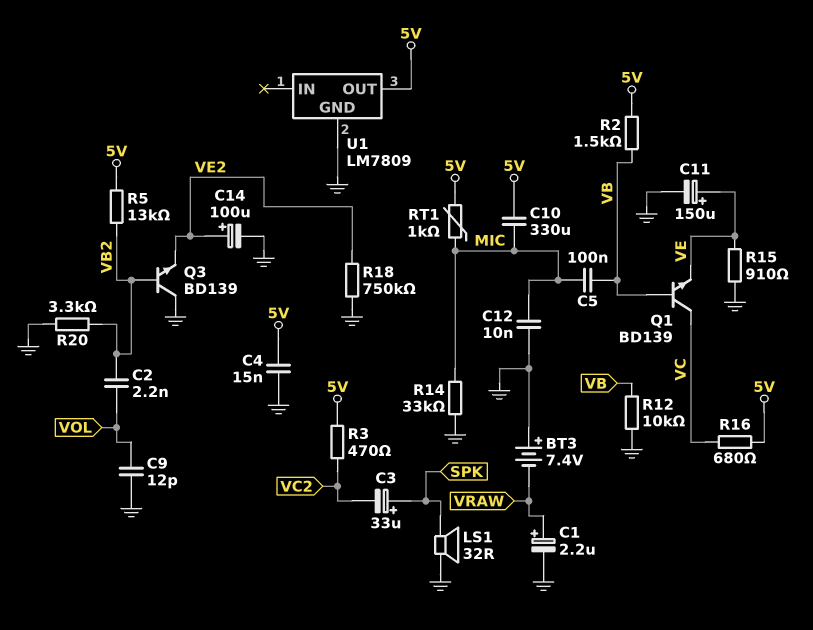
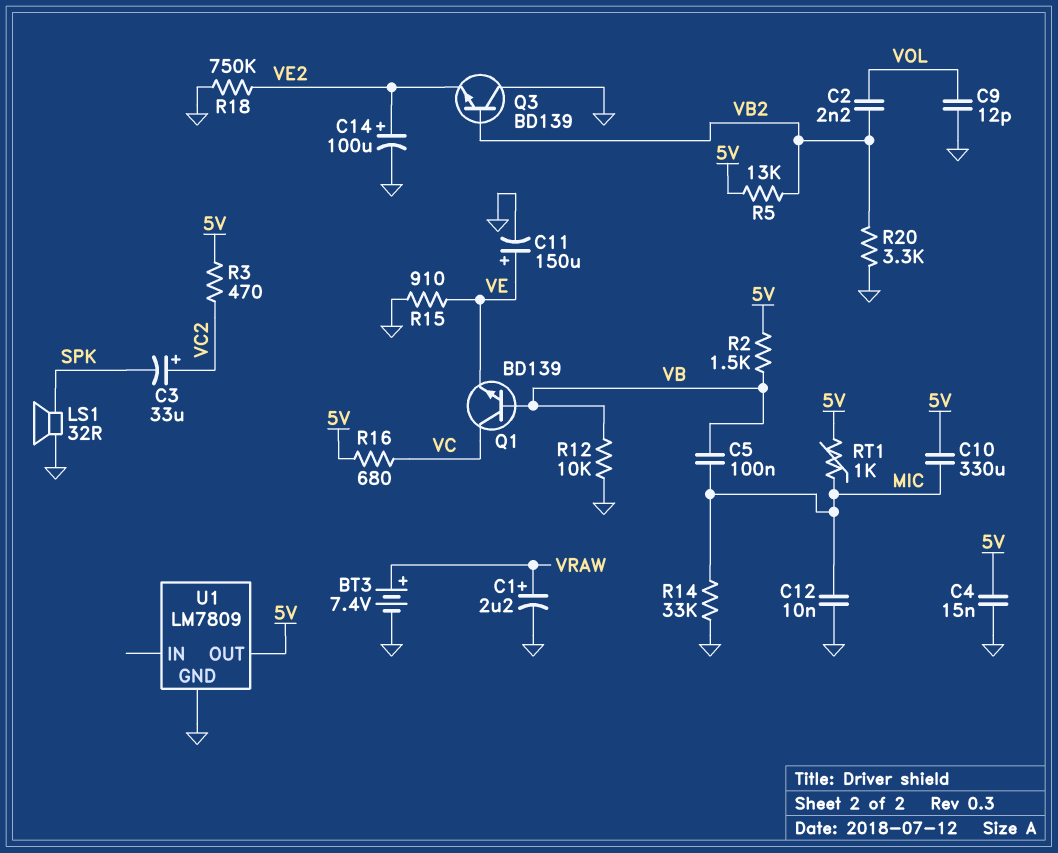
BT3: 7.4V (plus GND, minus VRAW) -> 7.4V (plus VRAW, minus GND)
C3: 33uF (plus SPK, minus VC2) -> 33uF (plus VC2, minus SPK)

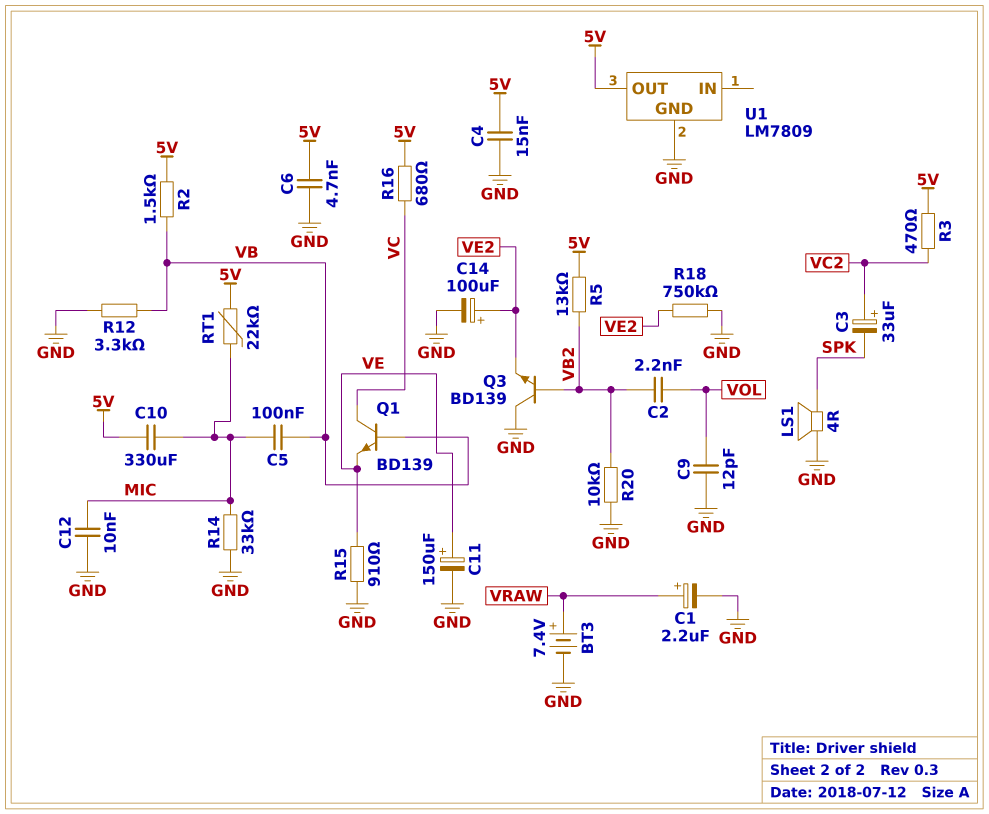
C6: none -> 4.7nF (5V, GND)
LS1: speaker 32R (GND, SPK) -> speaker 4R (GND, SPK)
R12: 10k (GND, VB) -> 3.3k (GND, VB)
R20: 3.3k (GND, VB2) -> 10k (GND, VB2)
RT1: 1k (5V, MIC) -> 22k (5V, MIC)

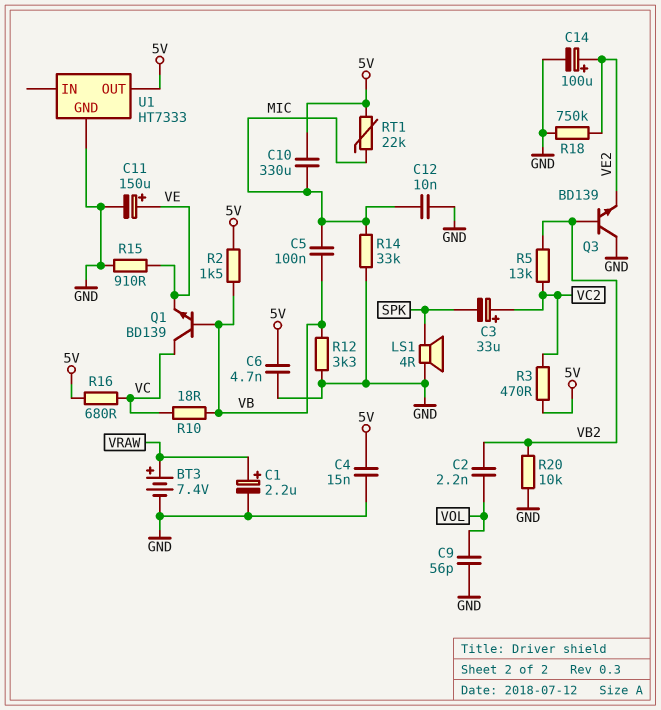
C9: 12pF (GND, VOL) -> 56pF (GND, VOL)
R5: 13k (5V, VB2) -> 13k (VB2, VC2)
R10: none -> 18 (VB, VC)
U1: LM7809 -> HT7333

